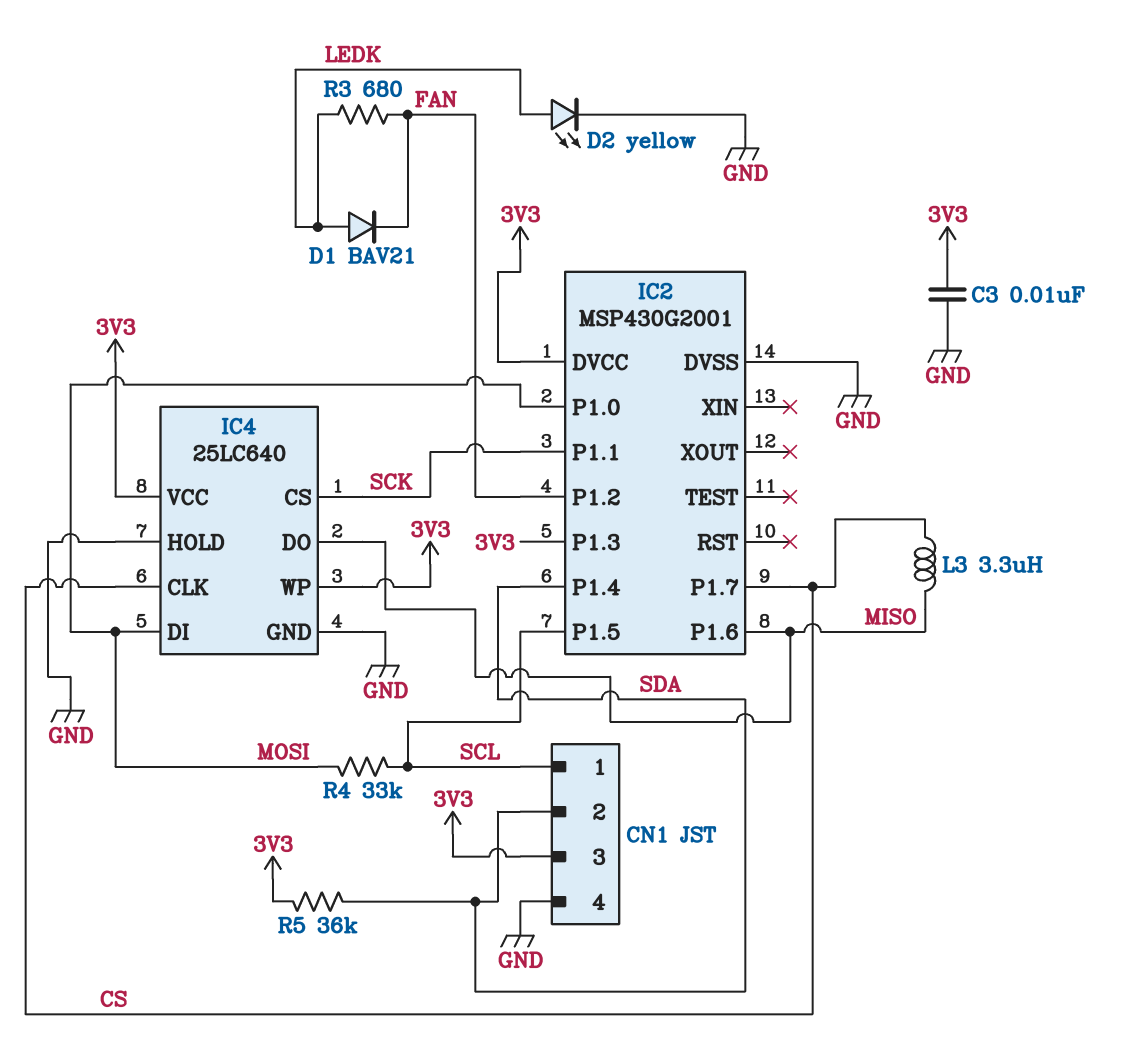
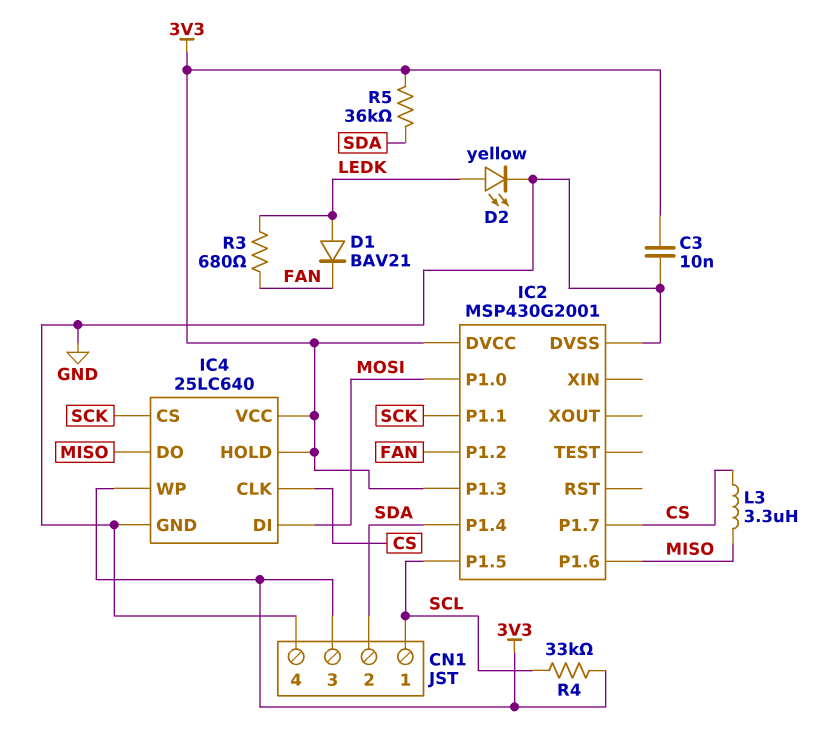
IC4 pin HOLD: GND -> 3V3
R4: 33k (MOSI, SCL) -> 33k (3V3, SCL)

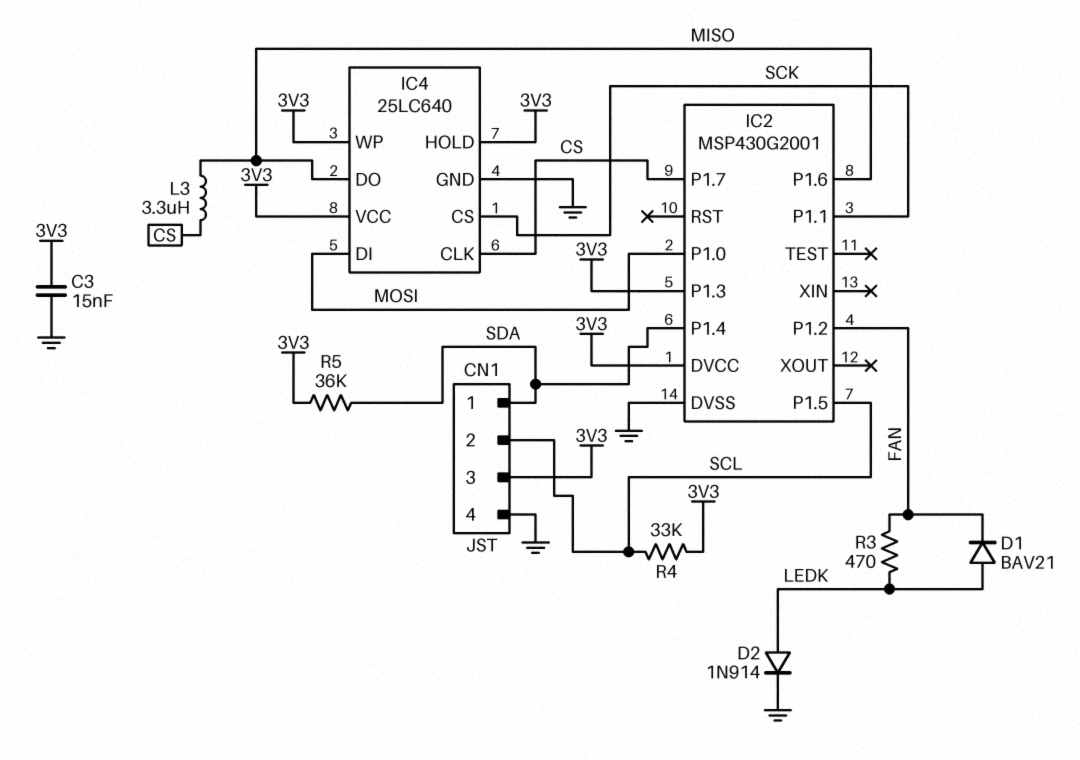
C3: 10nF (3V3, GND) -> 15nF (3V3, GND)
CN1 pin 1: SCL -> SDA
CN1 pin 2: SDA -> SCL
D2: LED yellow (A LEDK, K GND) -> diode 1N914 (A LEDK, K GND)
R3: 680 (FAN, LEDK) -> 470 (FAN, LEDK)

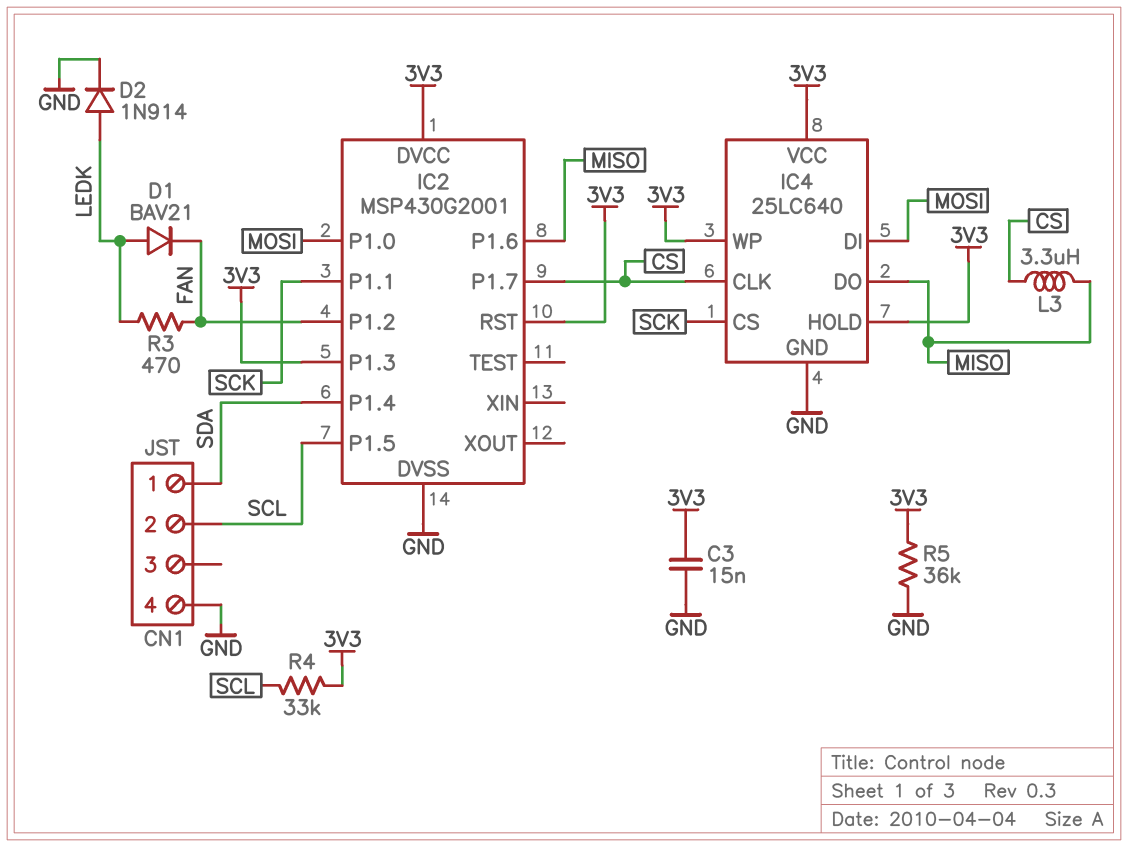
CN1 pin 3: 3V3 -> none
IC2 pin RST: none -> 3V3
R5: 36k (3V3, SDA) -> 36k (3V3, GND)

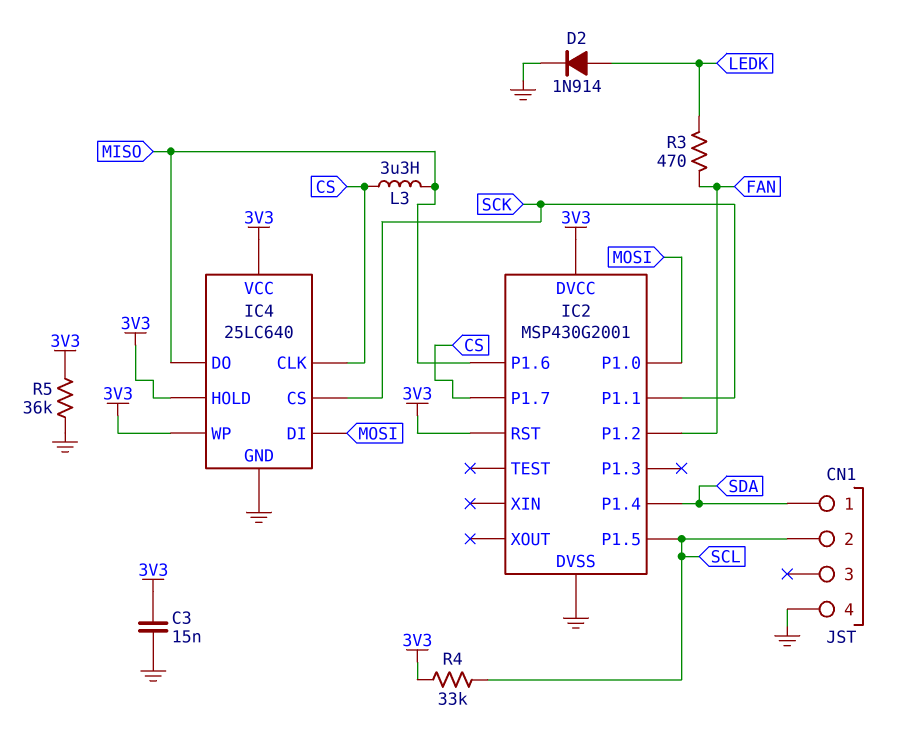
D1: diode BAV21 (A LEDK, K FAN) -> none
IC2 pin P1.3: 3V3 -> none

